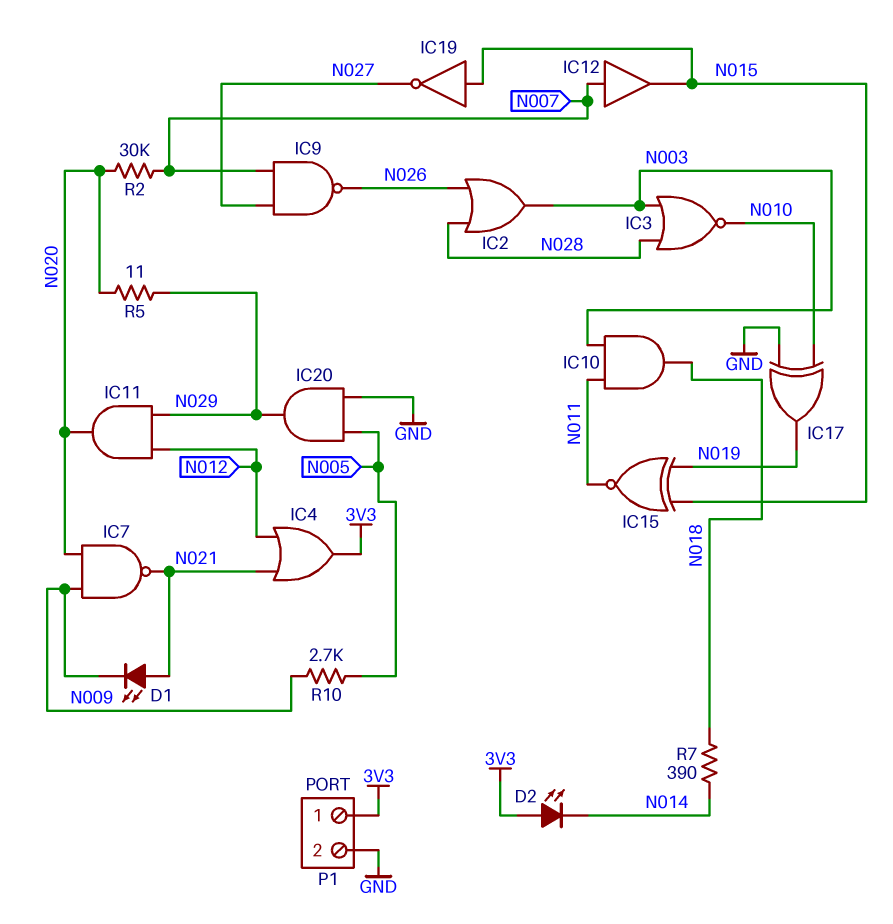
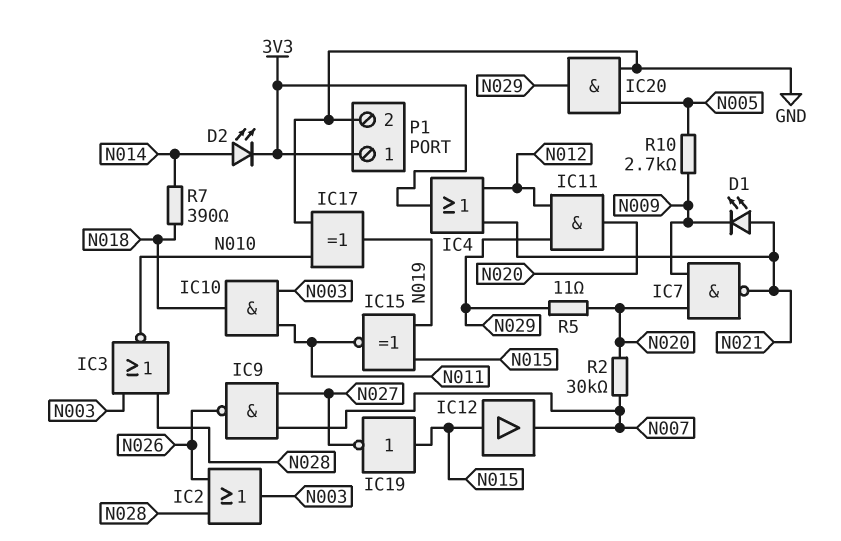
D2: LED (A 3V3, K N014) -> LED (A N014, K 3V3)
IC12: buffer (in N007, out N015) -> buffer (in N015, out N007)

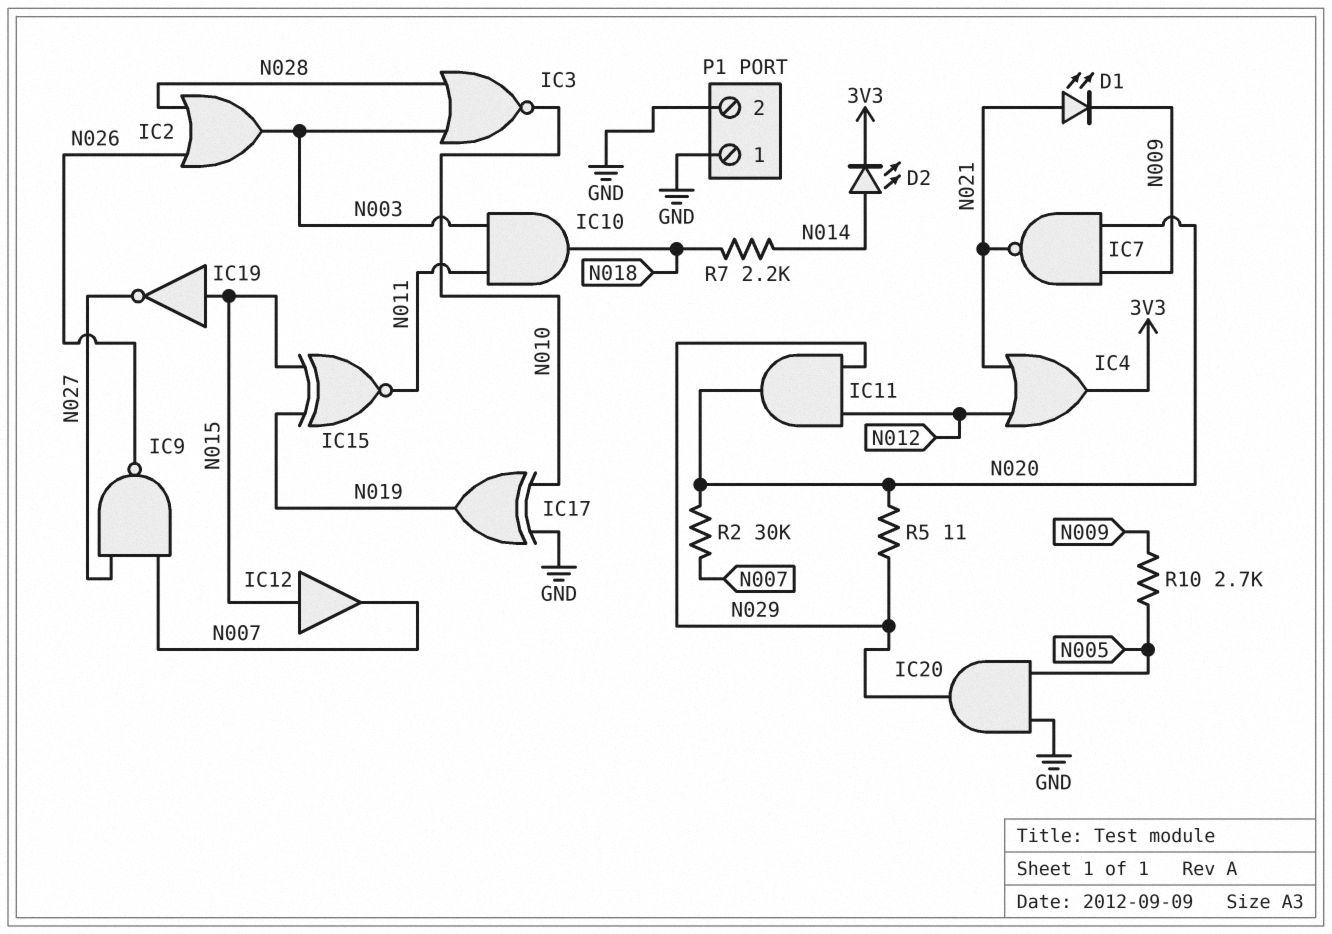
P1 pin 1: 3V3 -> GND
R7: 390 (N014, N018) -> 2.2k (N014, N018)

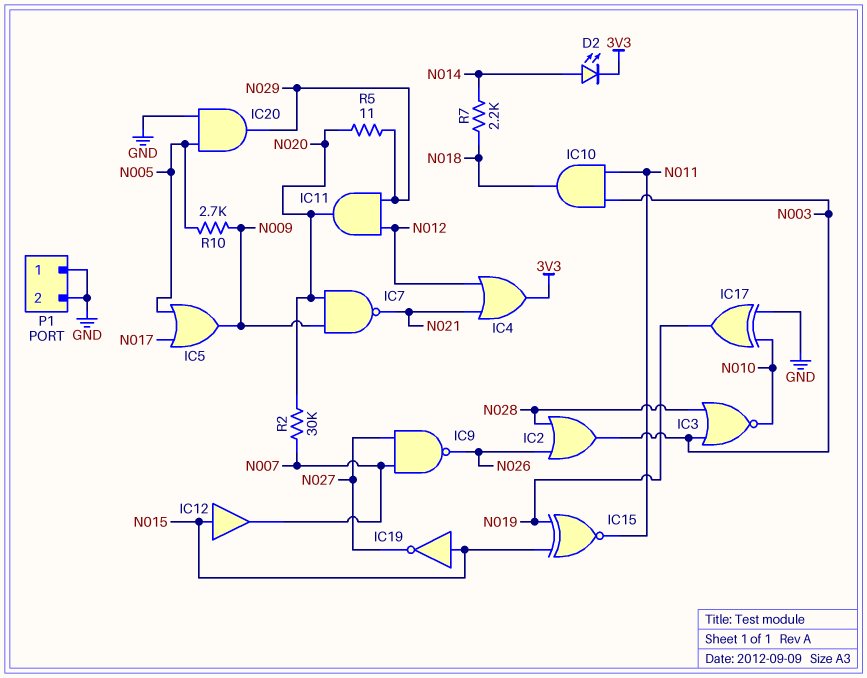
D1: LED (A N021, K N009) -> none
IC5: none -> OR (in N005, in N017, out N009)

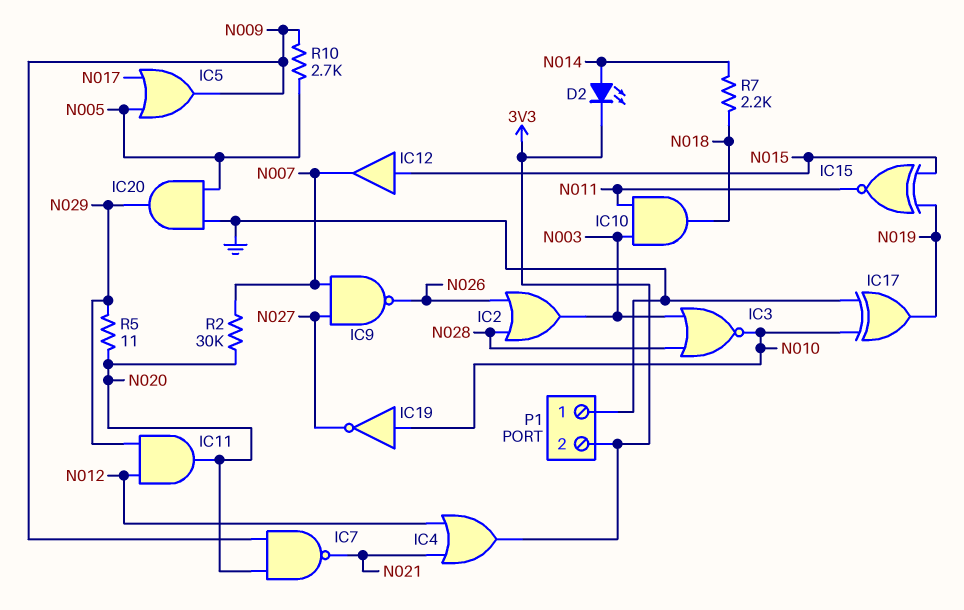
IC19: NOT (in N015, out N027) -> NOT (in N010, out N027)
P1 pin 2: GND -> 3V3

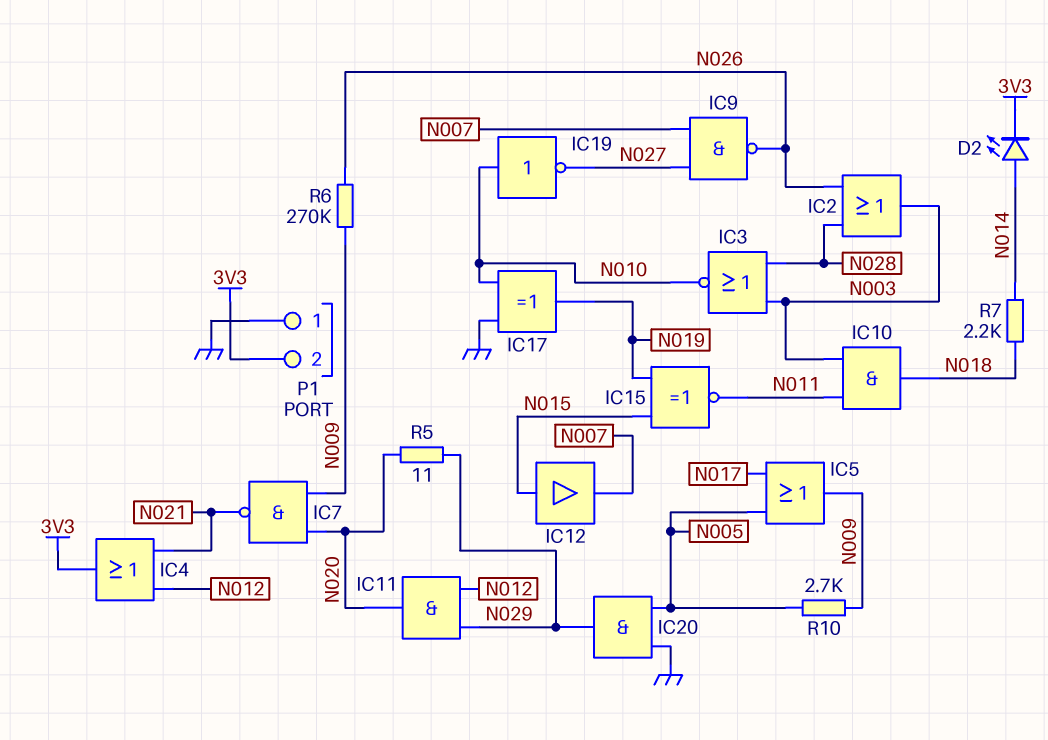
R2: 30k (N007, N020) -> none
R6: none -> 270k (N009, N026)

